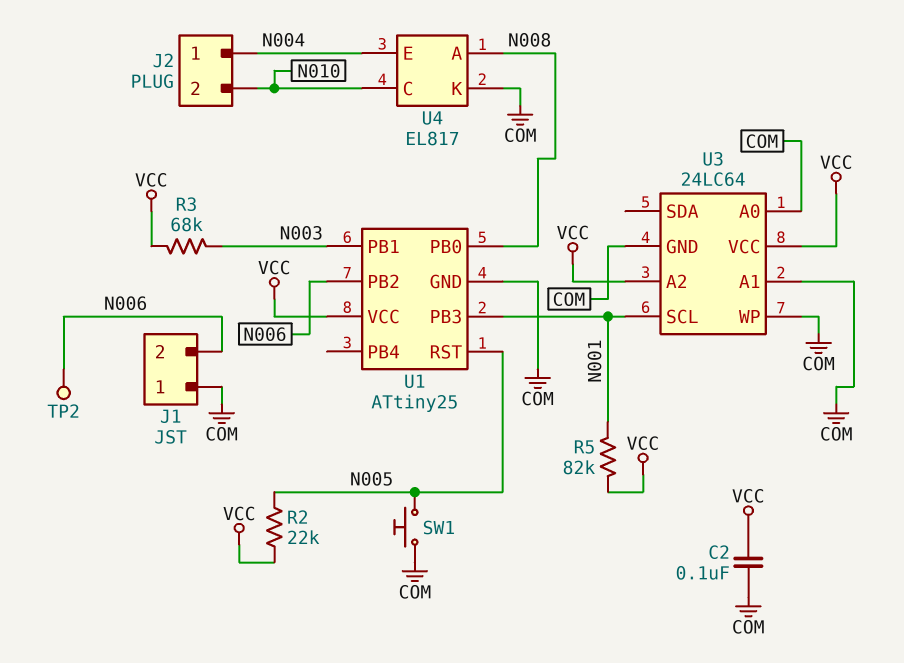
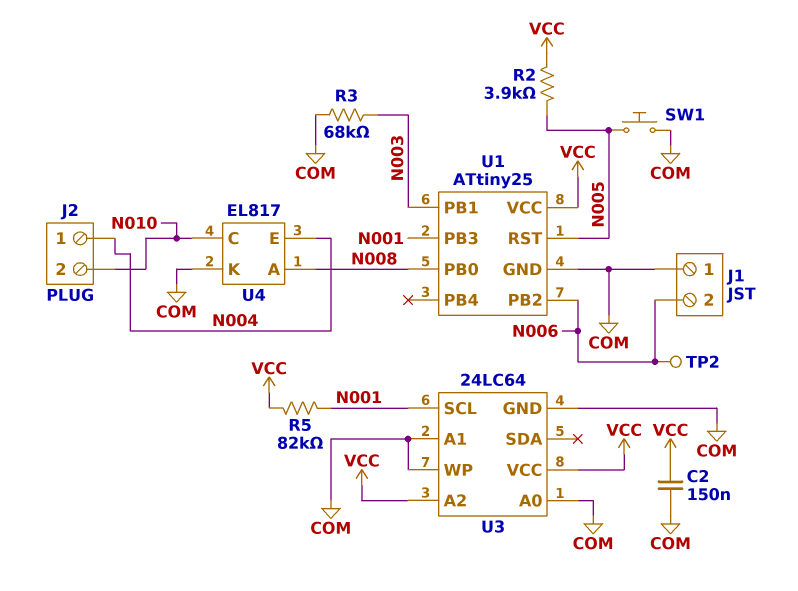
C2: 100nF (COM, VCC) -> 150nF (COM, VCC)
R2: 22k (N005, VCC) -> 3.9k (N005, VCC)
R3: 68k (N003, VCC) -> 68k (COM, N003)

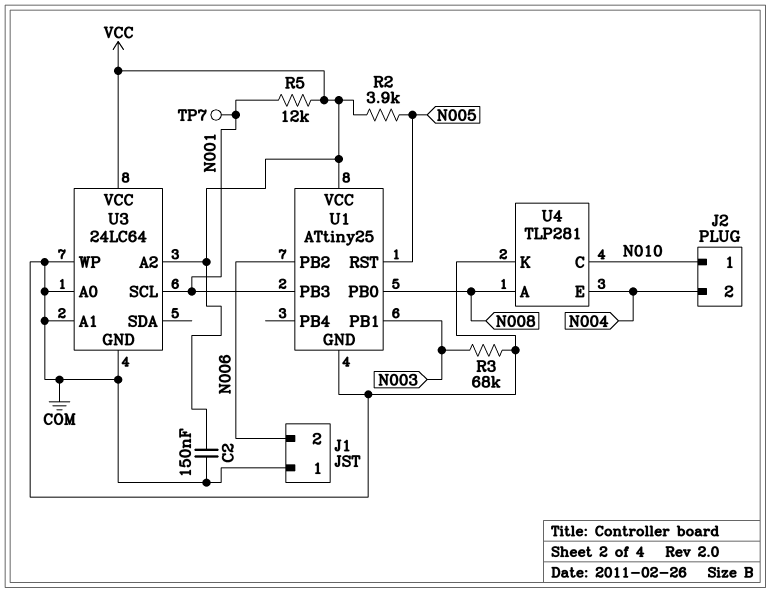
J2 pin 1: N004 -> N010
J2 pin 2: N010 -> N004
R5: 82k (N001, VCC) -> 12k (N001, VCC)
SW1: button (COM, N005) -> none
TP2: test point (N006) -> none
TP7: none -> test point (N001)
U4: EL817 -> TLP281

